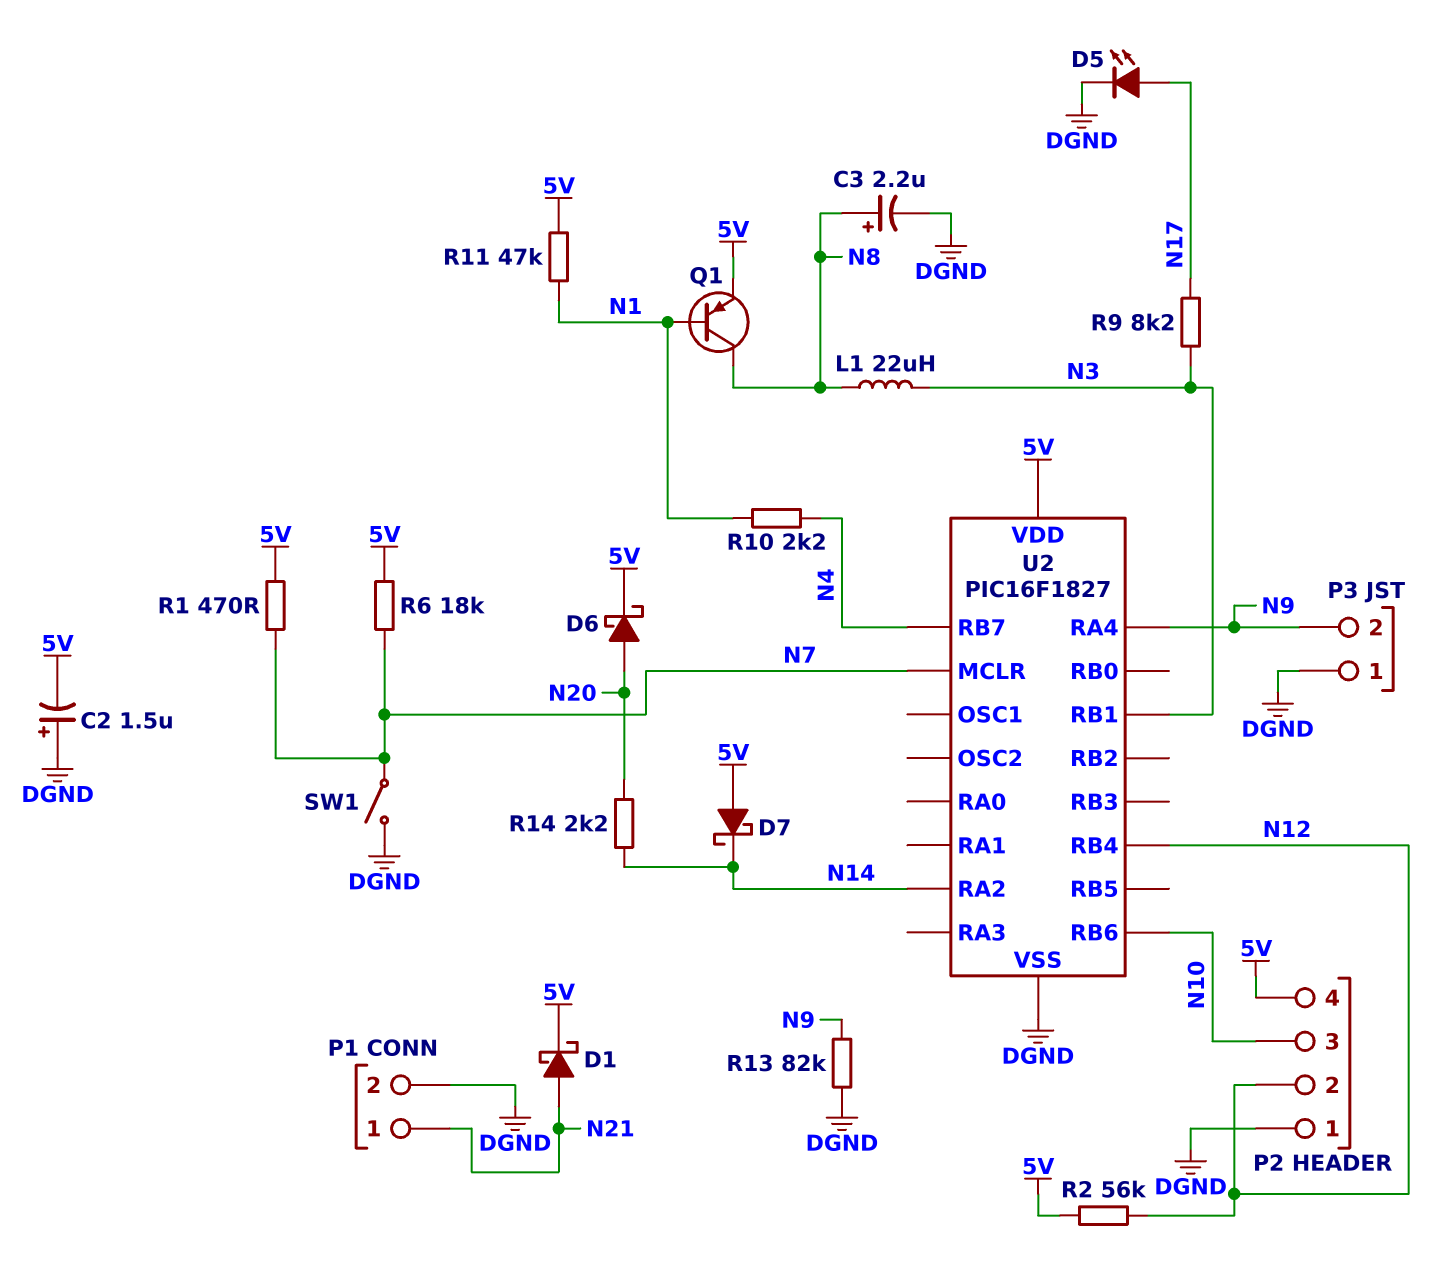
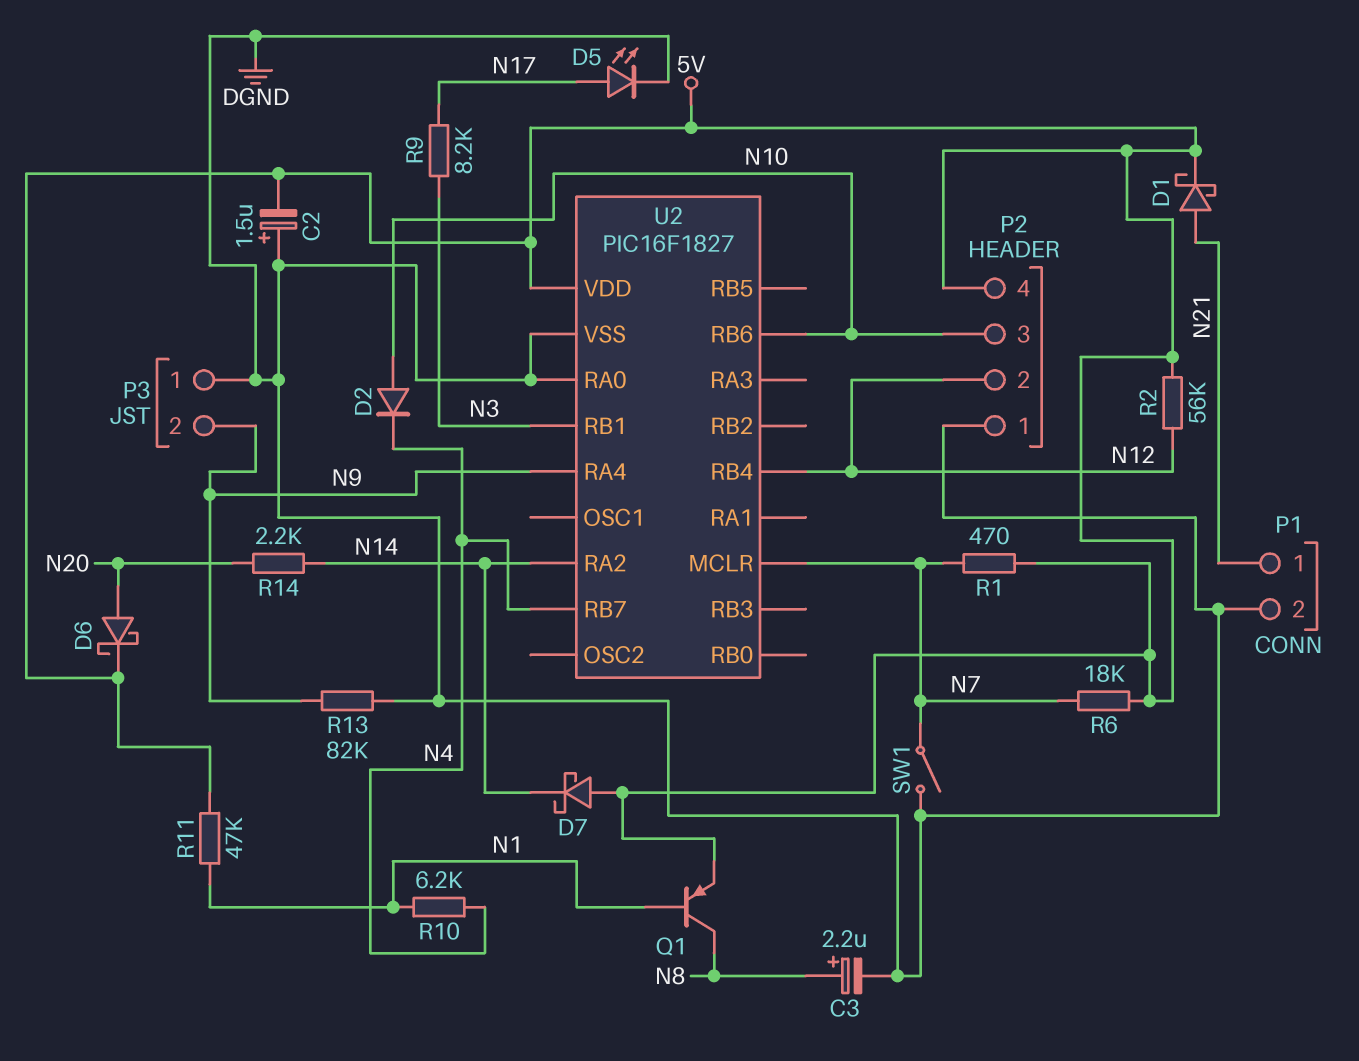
D2: none -> diode (A N10, K N4)
L1: 22uH (N3, N8) -> none
R10: 2.2k (N1, N4) -> 6.2k (N1, N4)
U2 pin RA0: none -> DGND

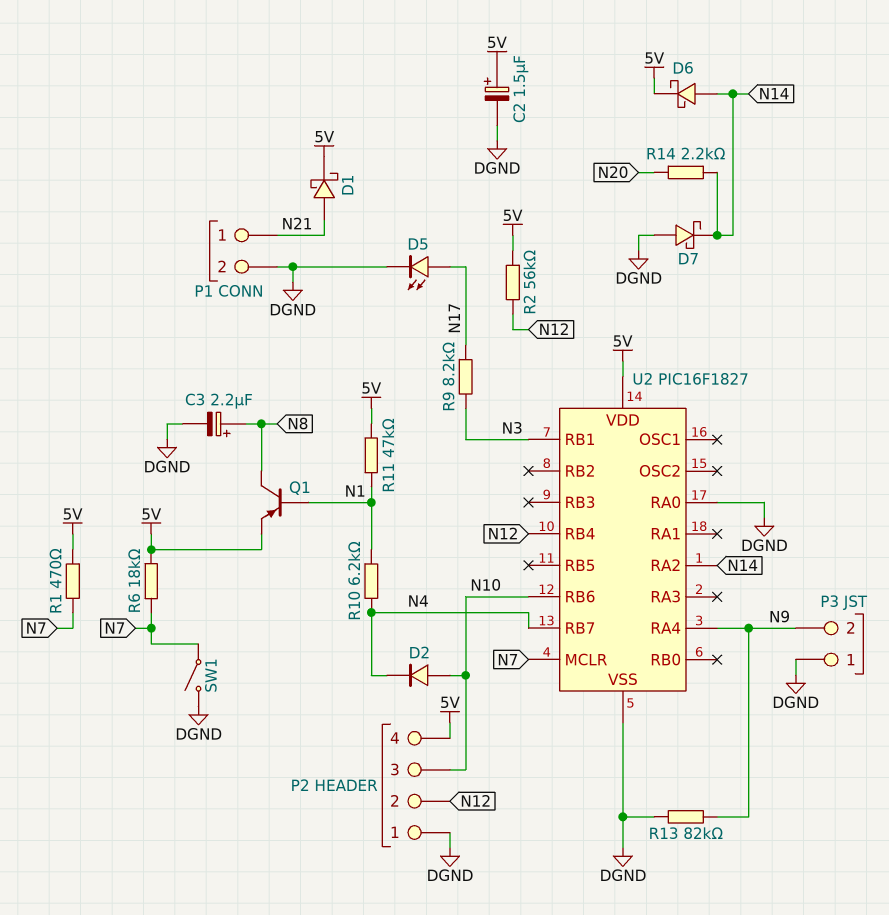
C2: 1.5uF (plus DGND, minus 5V) -> 1.5uF (plus 5V, minus DGND)
D6: schottky (A N20, K 5V) -> schottky (A N14, K 5V)
D7: schottky (A 5V, K N14) -> schottky (A DGND, K N14)

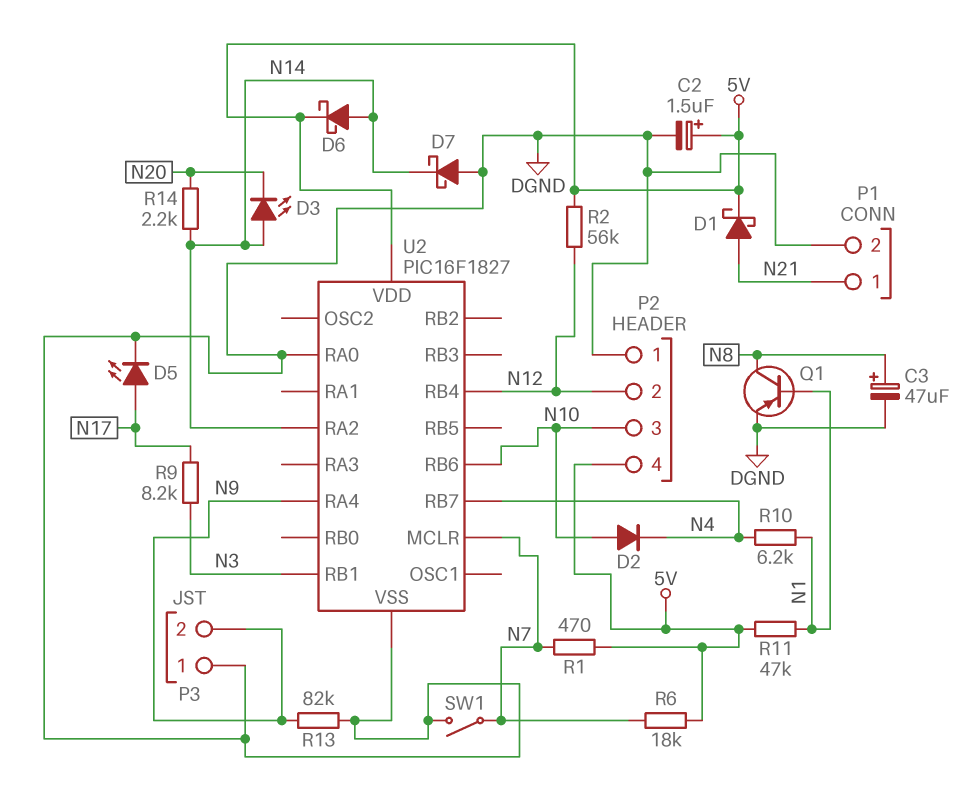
C3: 2.2uF (plus N8, minus DGND) -> 47uF (plus N8, minus DGND)
D3: none -> LED (A N14, K N20)
Q1: PNP (B N1, C N8, E 5V) -> PNP (B N1, C N8, E DGND)

